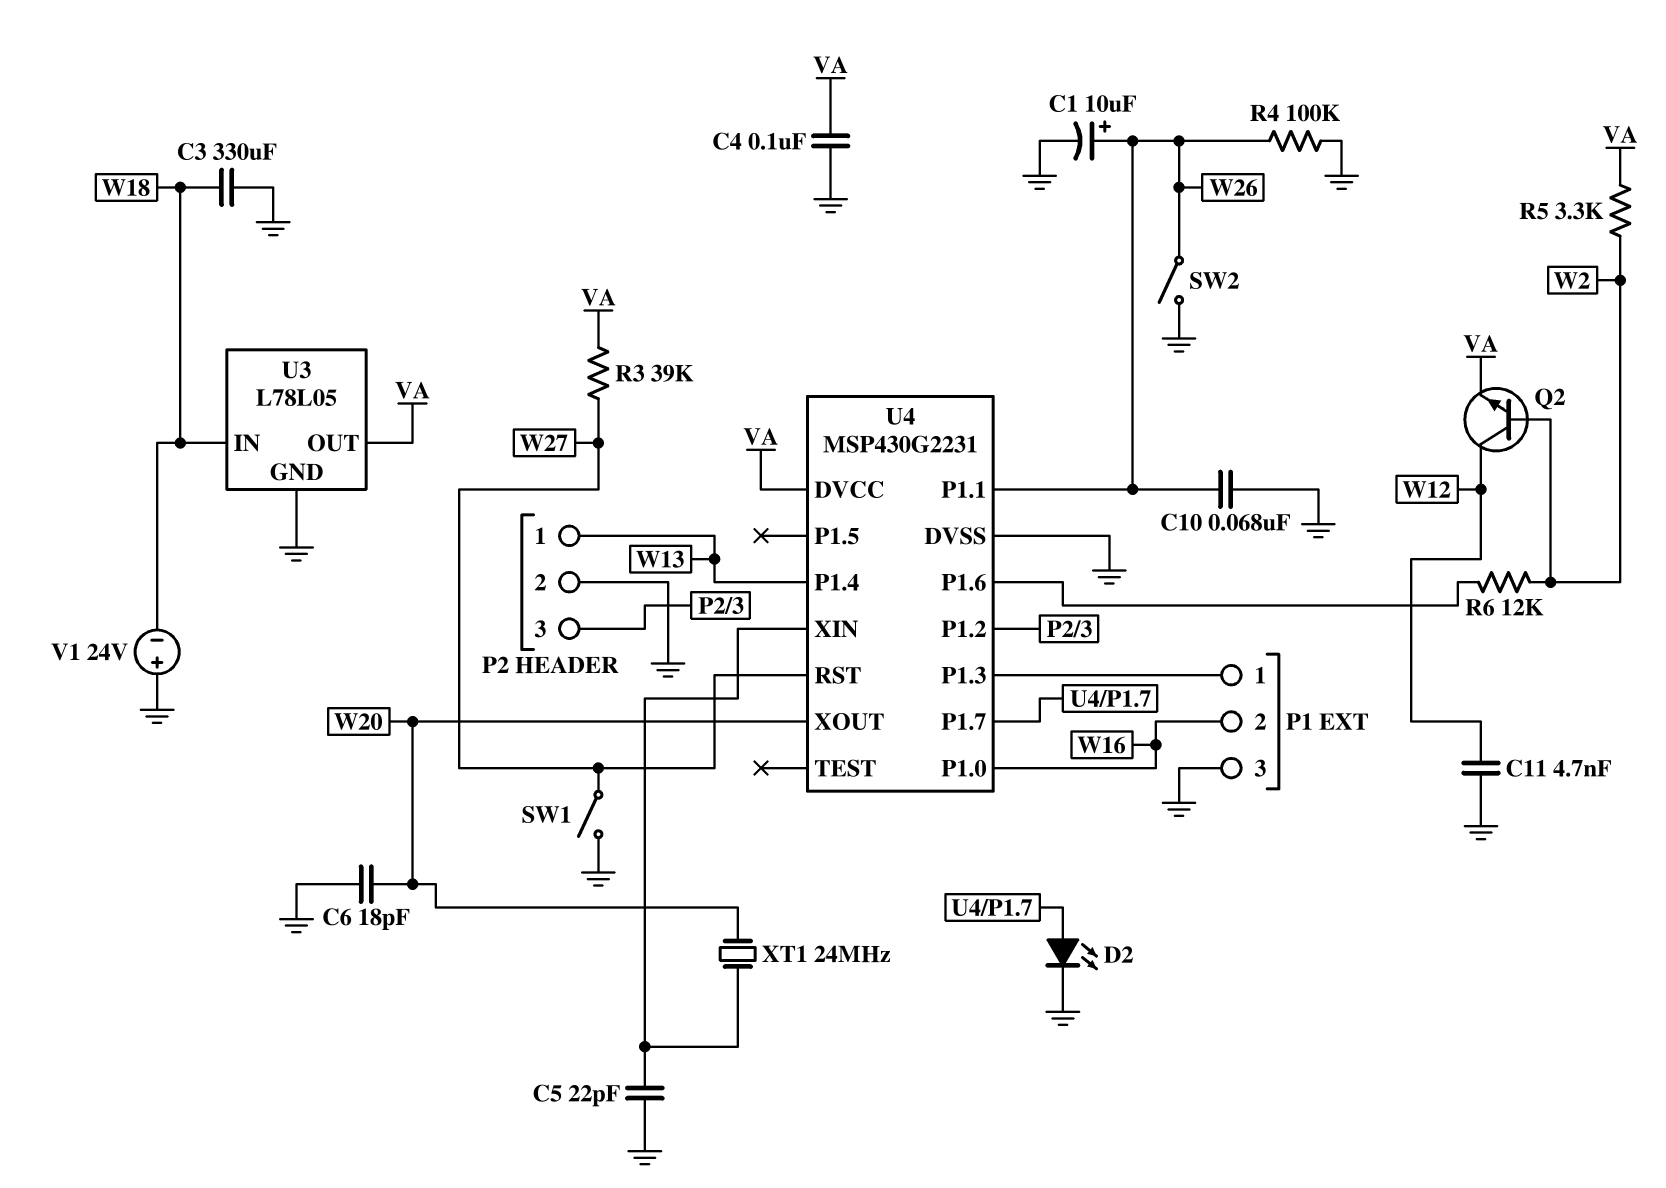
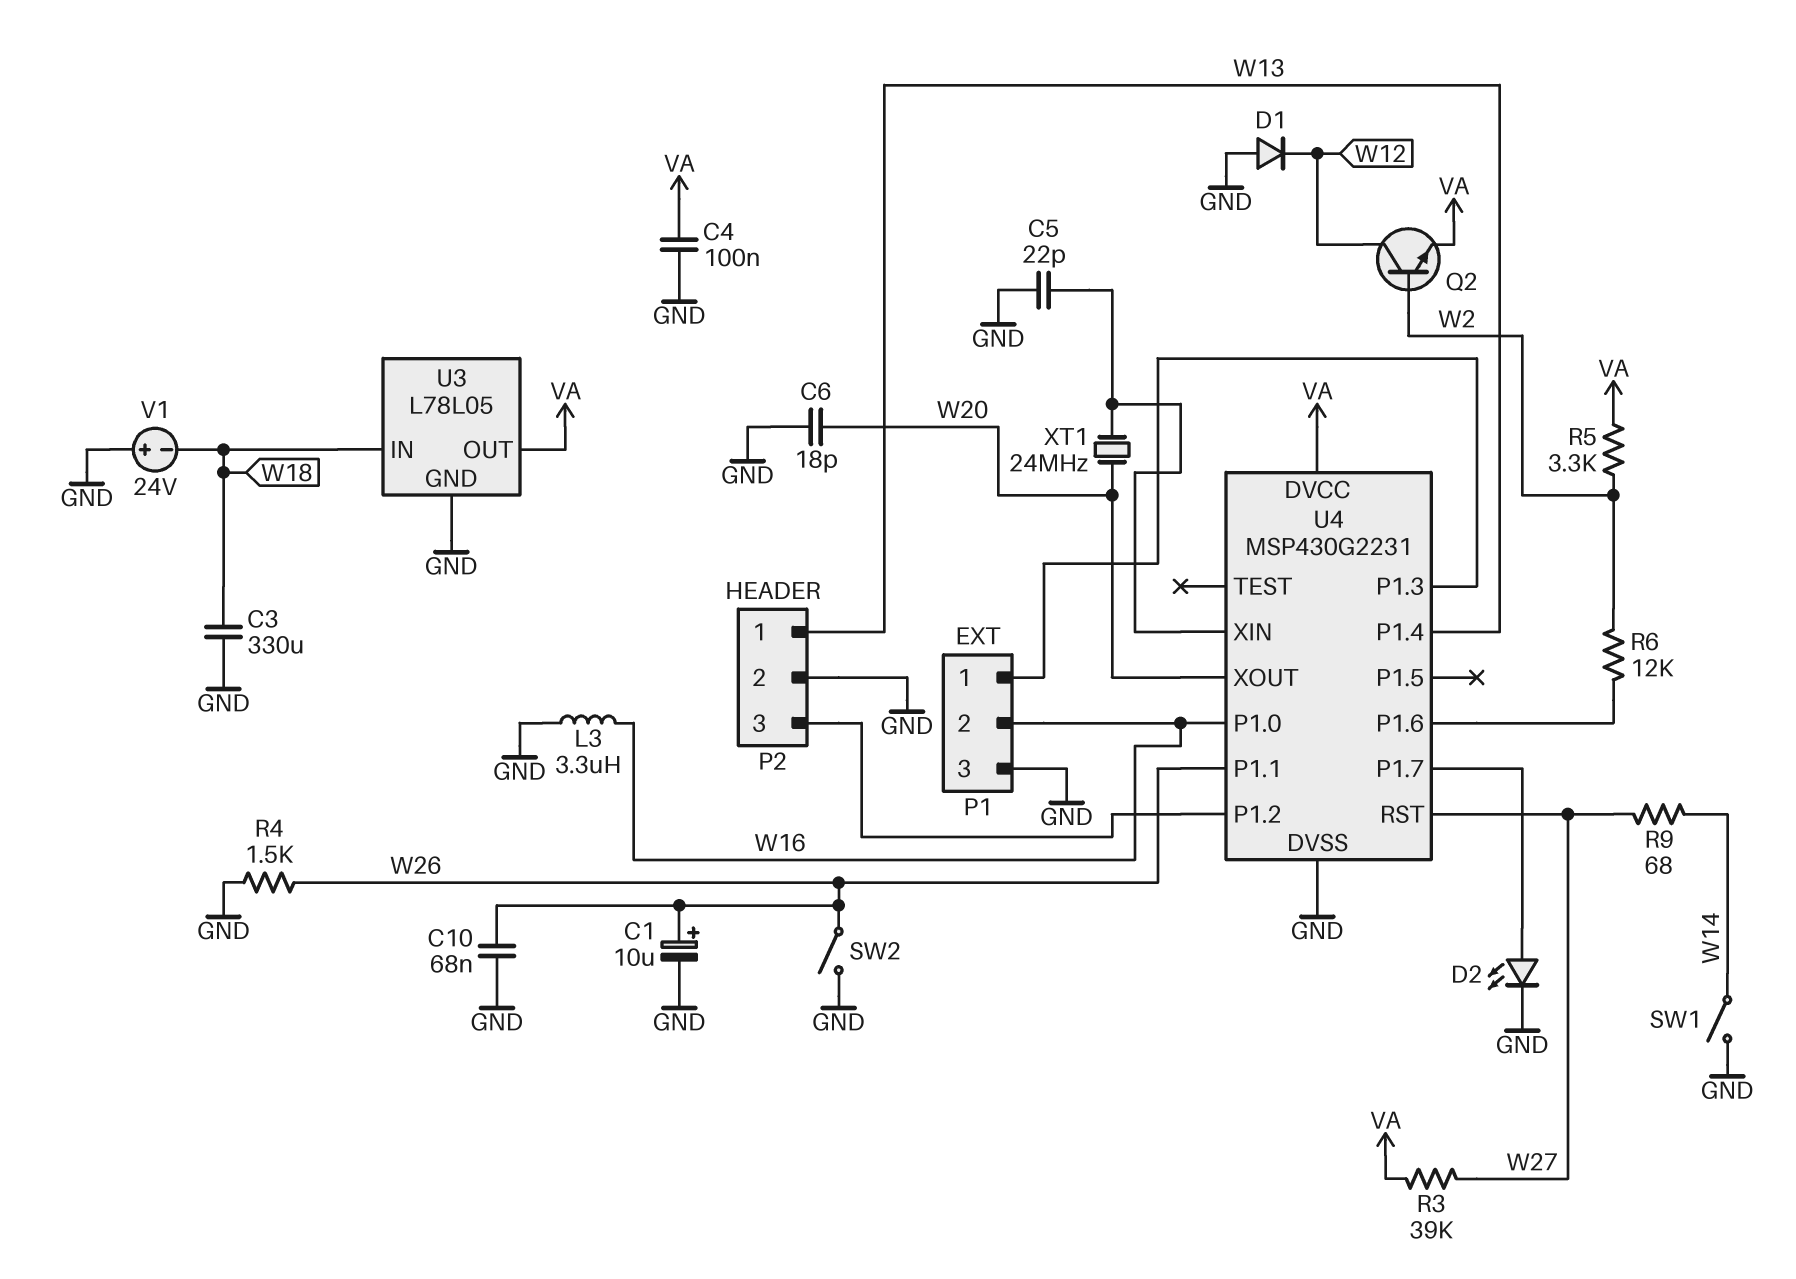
C11: 4.7nF (GND, W12) -> none
D1: none -> diode (A GND, K W12)
L3: none -> 3.3uH (GND, W16)
R4: 100k (GND, W26) -> 1.5k (GND, W26)
R9: none -> 68 (W14, W27)
SW1: switch (GND, W27) -> switch (GND, W14)

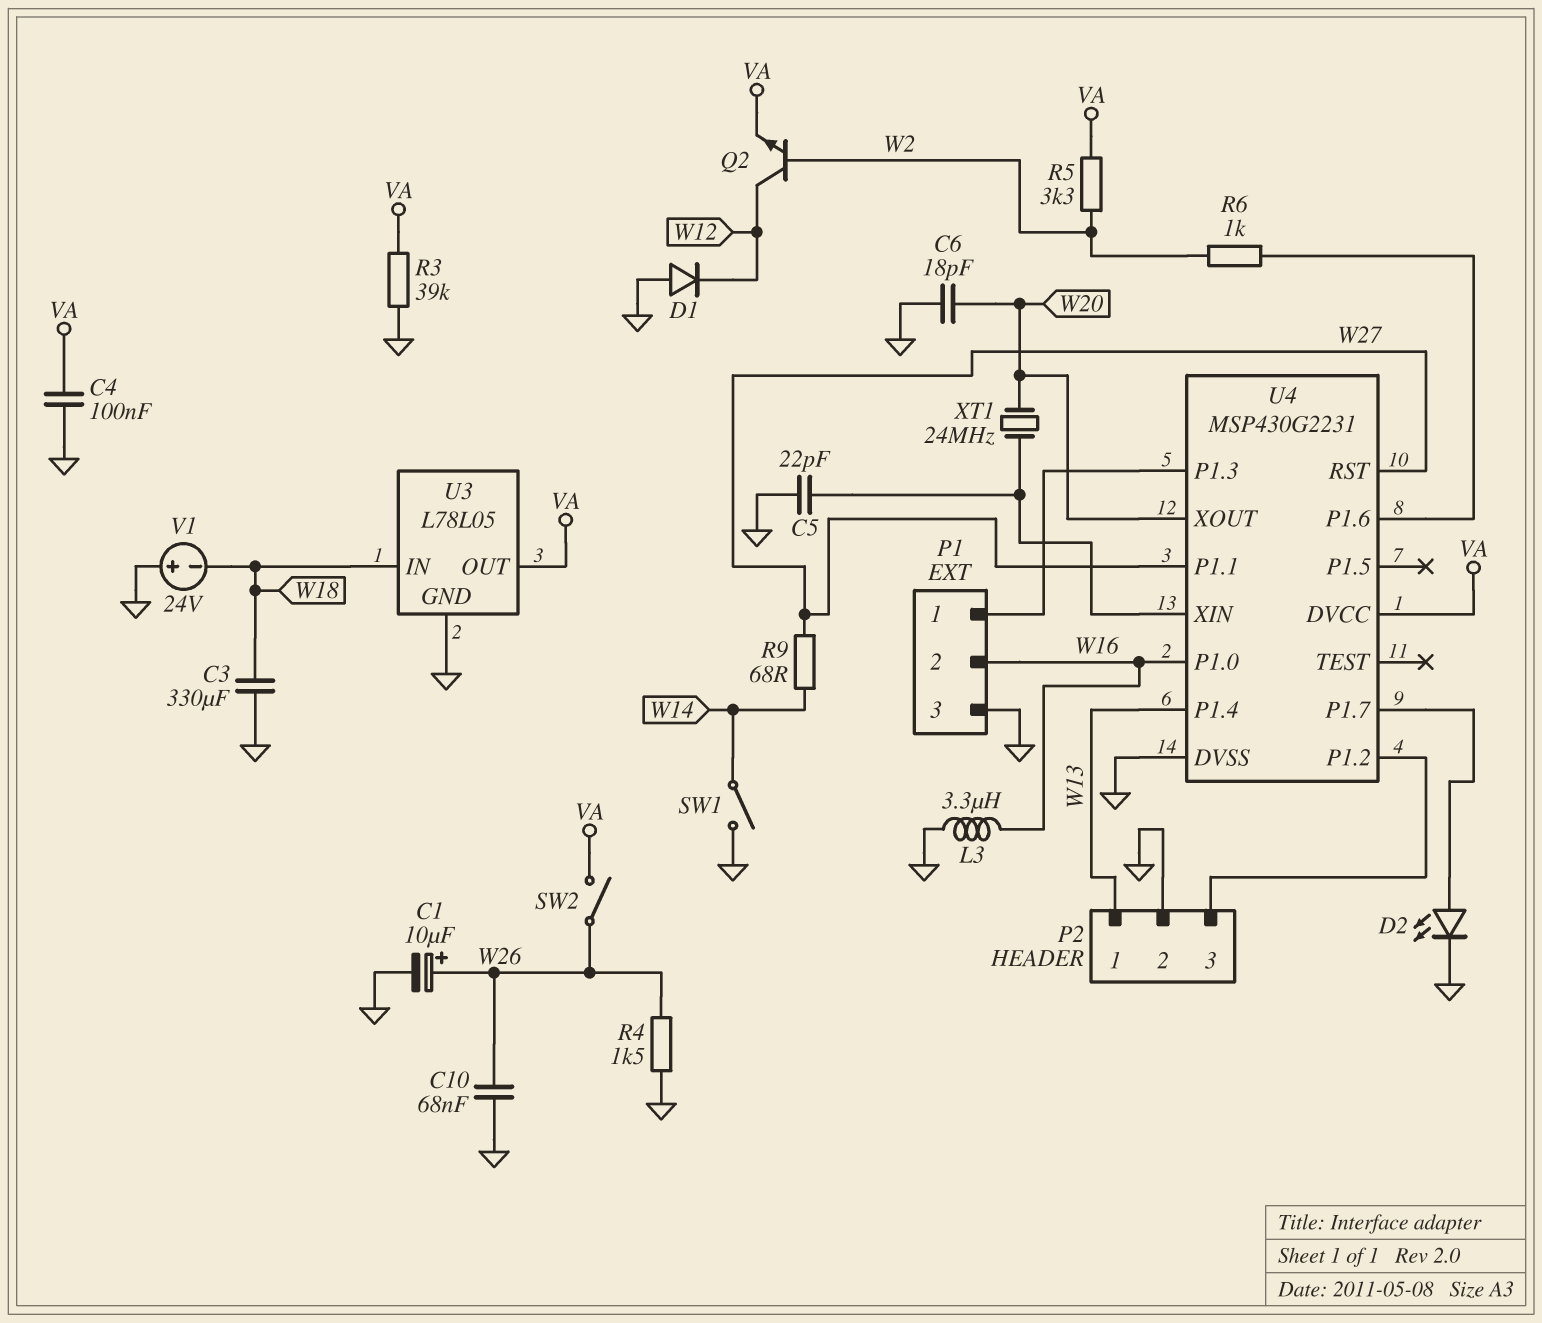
R3: 39k (VA, W27) -> 39k (GND, VA)
R6: 12k (U4/P1.6, W2) -> 1k (U4/P1.6, W2)
SW2: switch (GND, W26) -> switch (VA, W26)
U4 pin P1.1: W26 -> W27

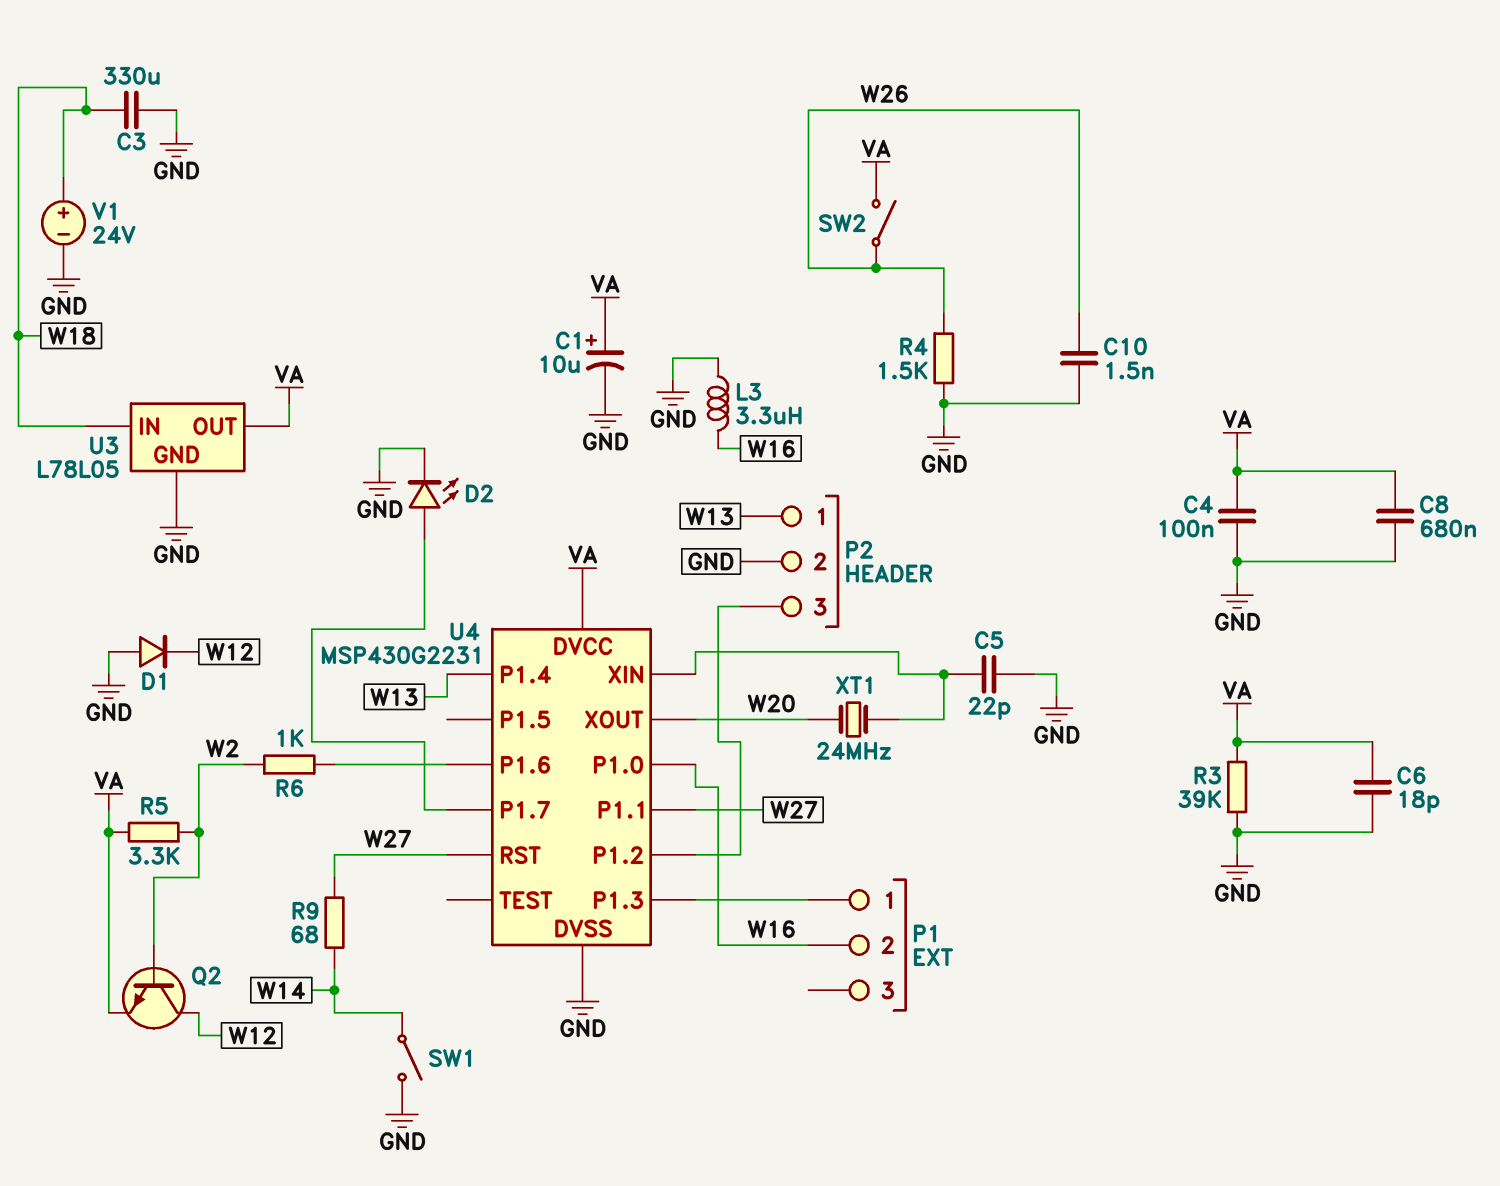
C1: 10uF (plus W26, minus GND) -> 10uF (plus VA, minus GND)
C6: 18pF (GND, W20) -> 18pF (GND, VA)
C8: none -> 680nF (GND, VA)
C10: 68nF (GND, W26) -> 1.5nF (GND, W26)
P1 pin 3: GND -> none
V1: 24V (plus GND, minus W18) -> 24V (plus W18, minus GND)

